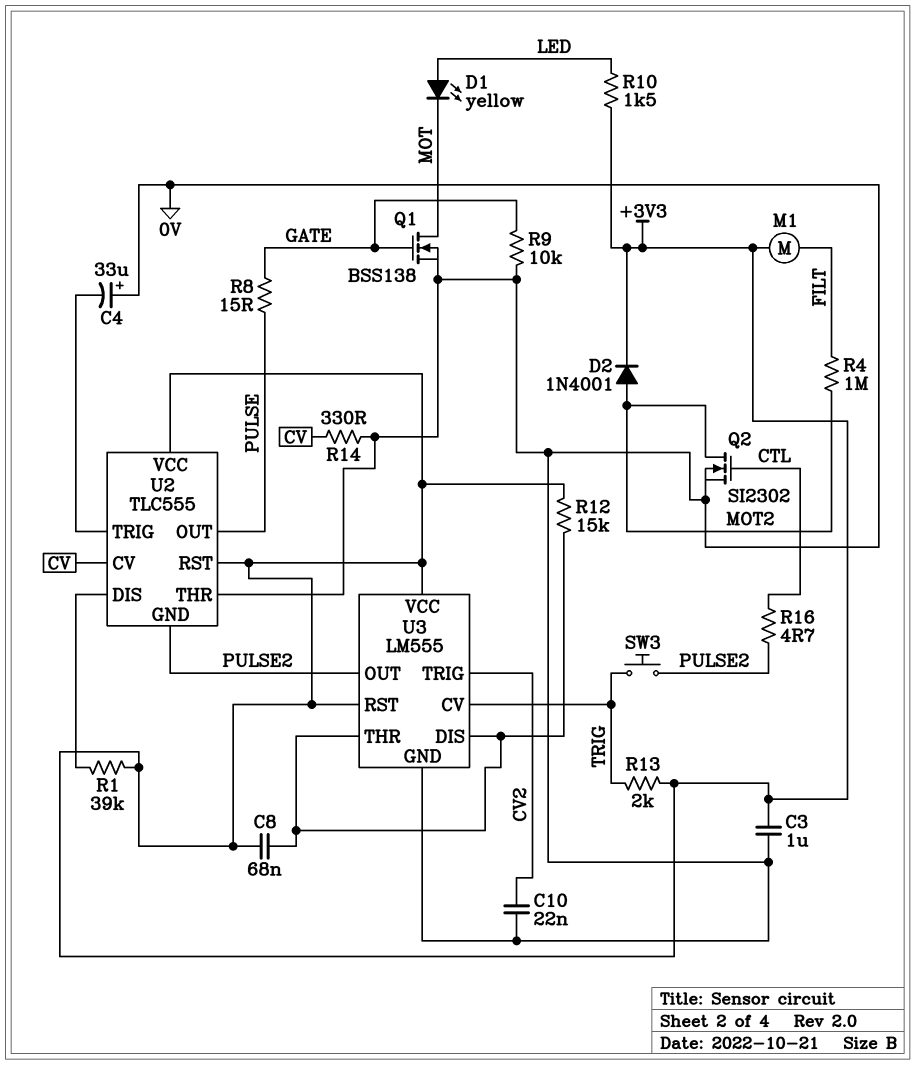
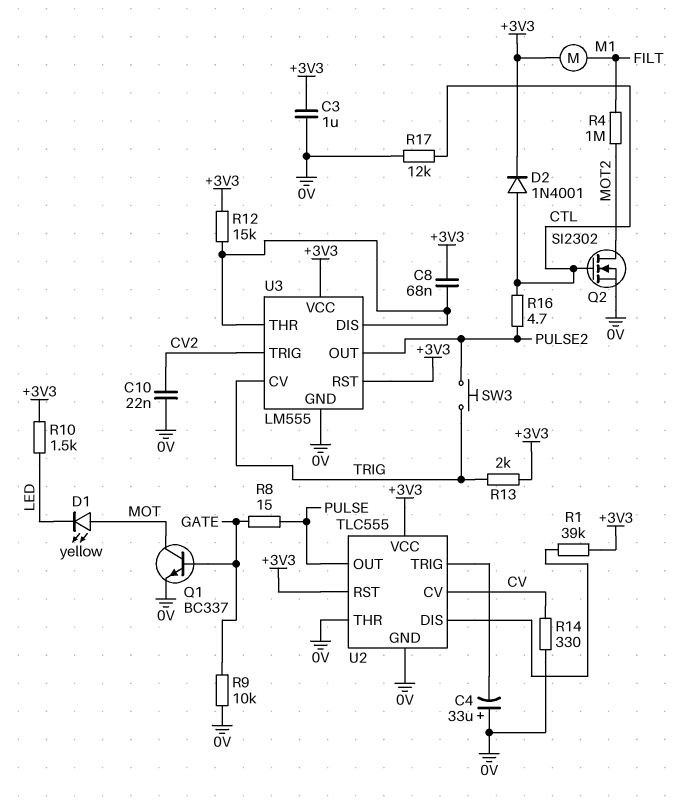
D1: LED yellow (A LED, K MOT) -> LED yellow (A MOT, K LED)
D2: diode 1N4001 (A MOT2, K +3V3) -> diode 1N4001 (A CTL, K +3V3)
Q1: NMOS BSS138 (G GATE, D MOT, S 0V) -> NPN BC337 (B GATE, C MOT, E 0V)
R17: none -> 12k (0V, CTL)
U2 pin GND: PULSE2 -> 0V

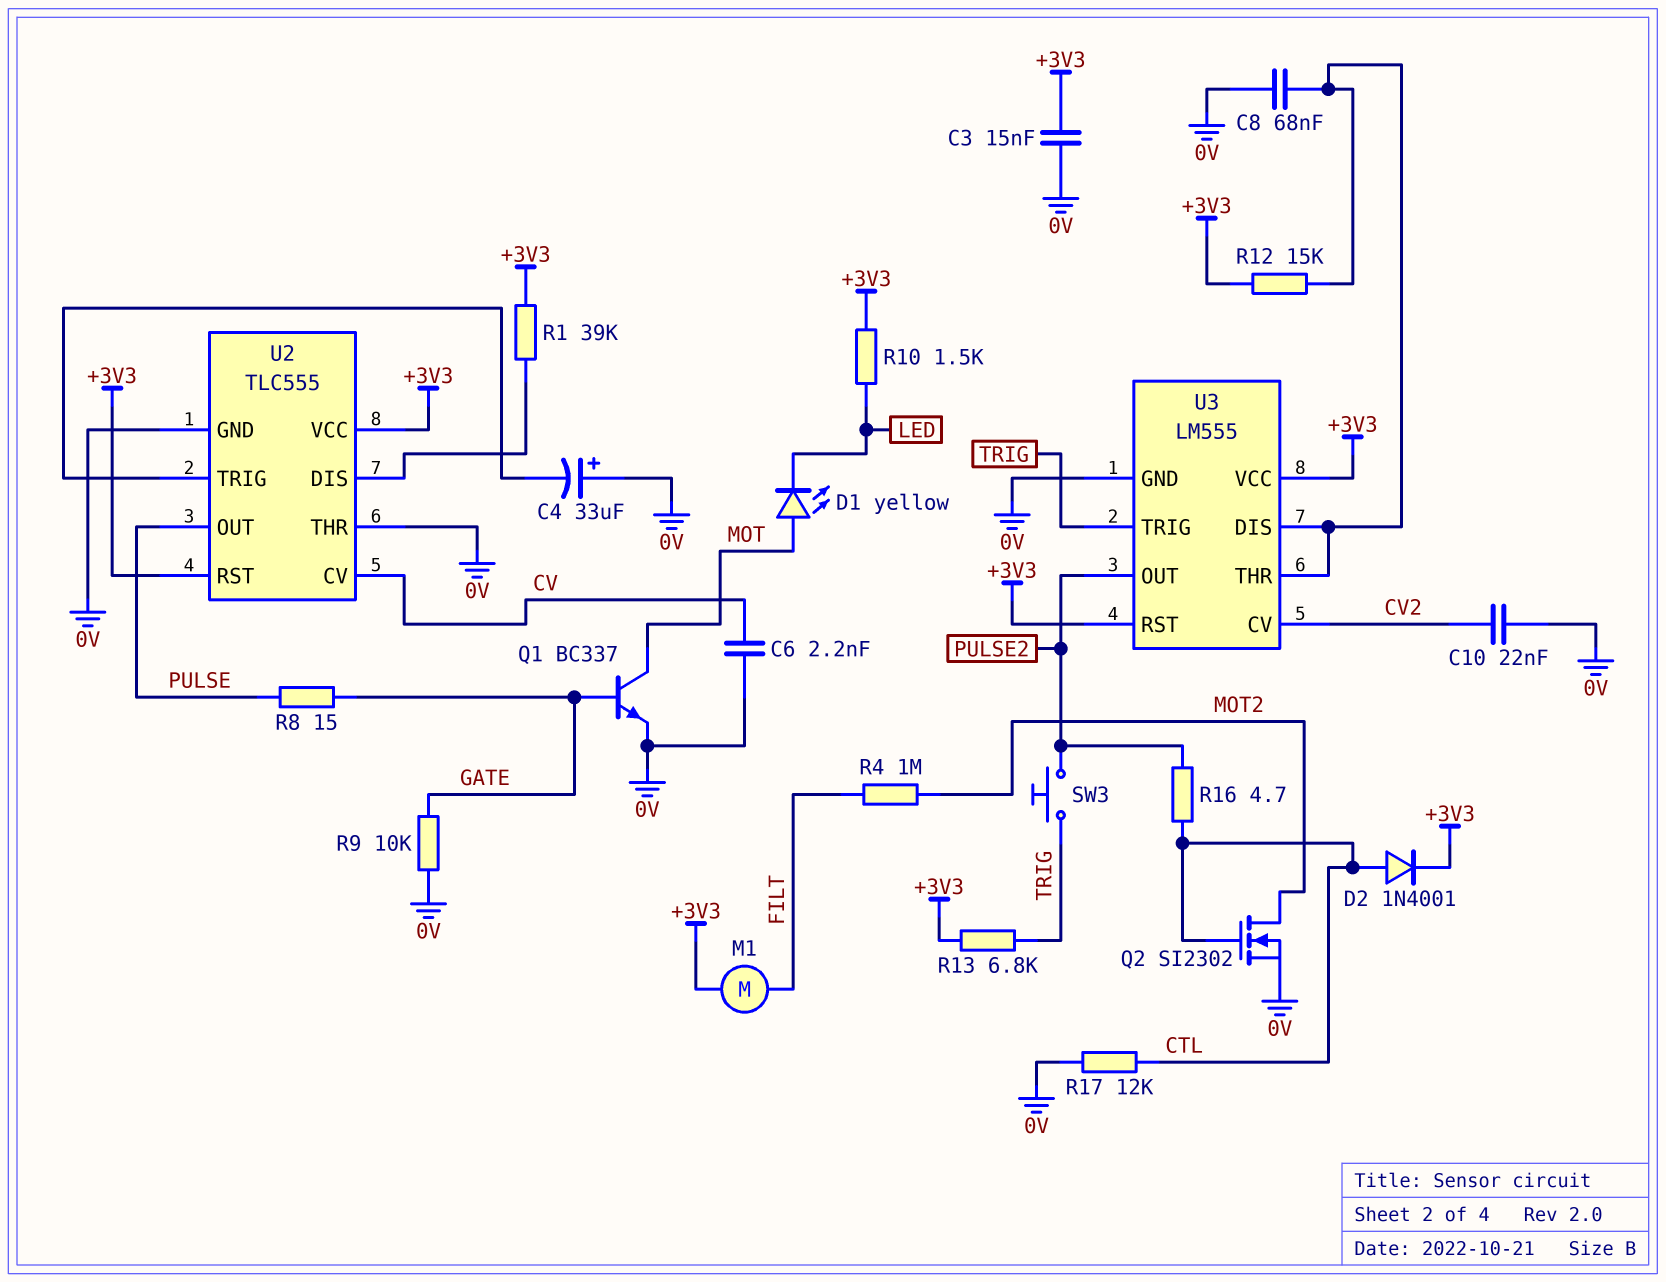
C3: 1uF (+3V3, 0V) -> 15nF (+3V3, 0V)
C6: none -> 2.2nF (0V, CV)
C8: 68nF (+3V3, U3/DIS) -> 68nF (0V, U3/DIS)
R13: 2k (+3V3, TRIG) -> 6.8k (+3V3, TRIG)
R14: 330 (0V, CV) -> none
U3 pin CV: TRIG -> CV2
U3 pin TRIG: CV2 -> TRIG

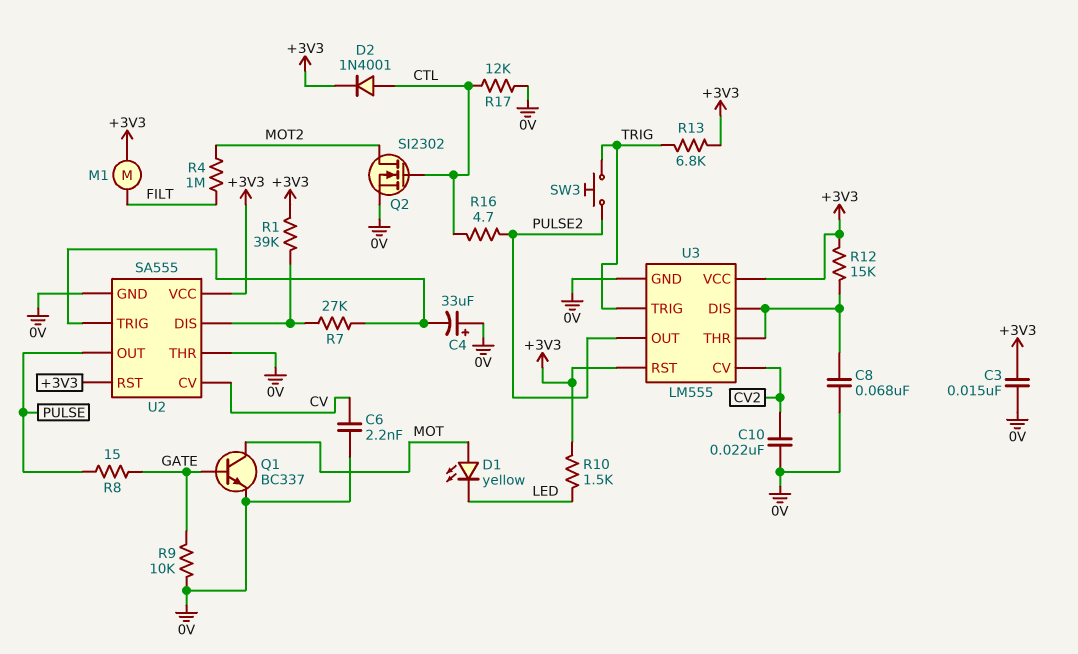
R7: none -> 27k (U2/DIS, U2/TRIG)
U2: TLC555 -> SA555

